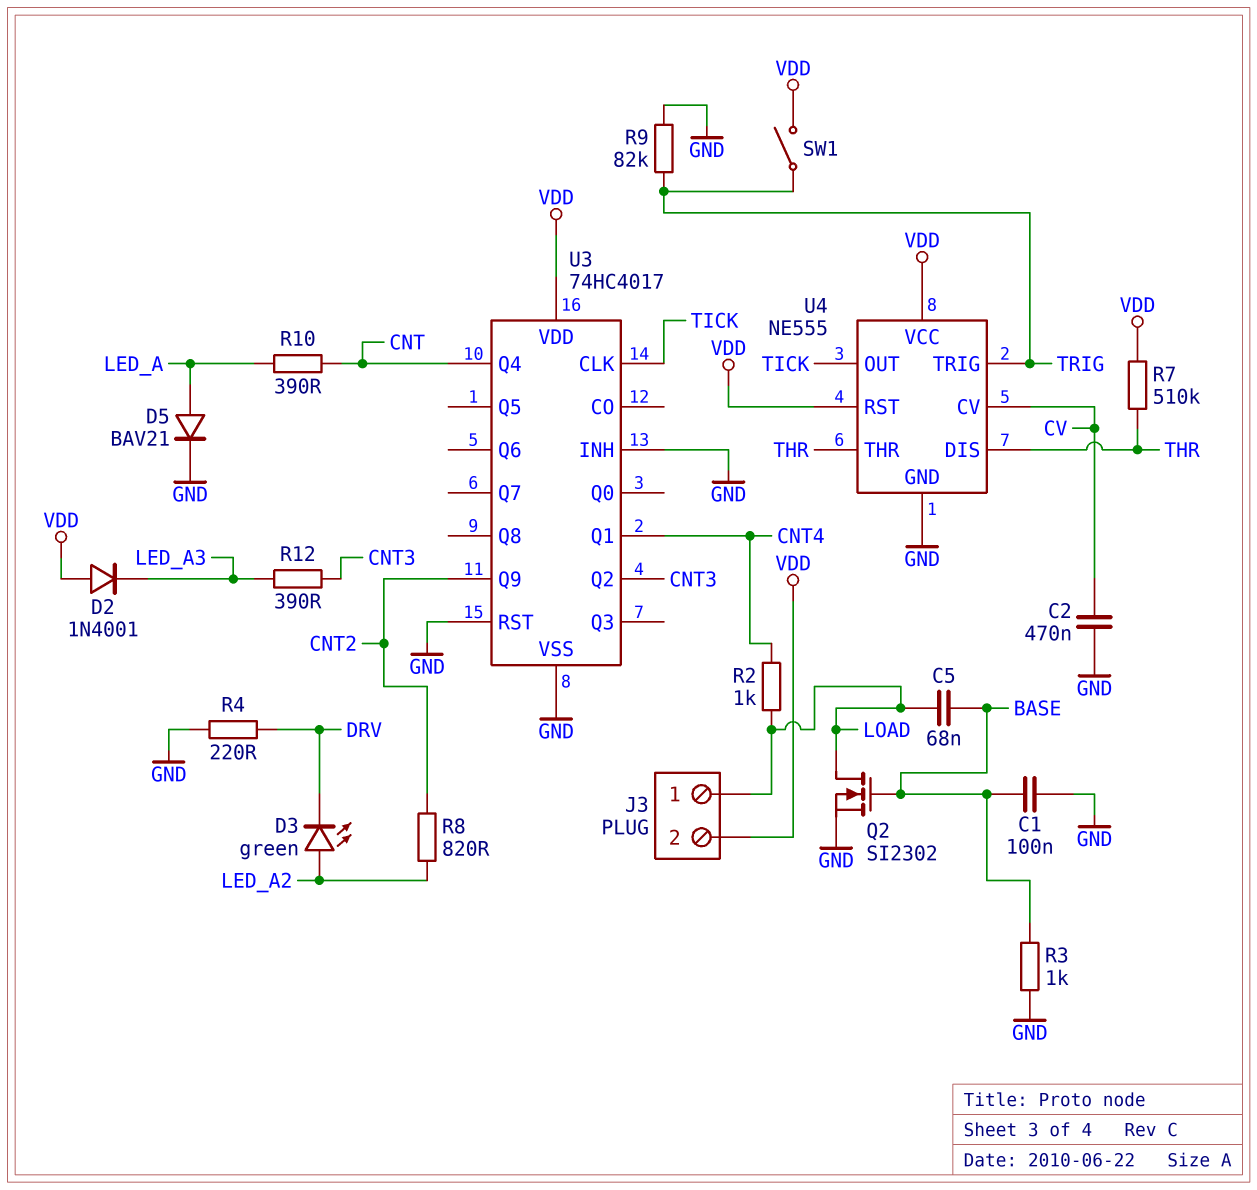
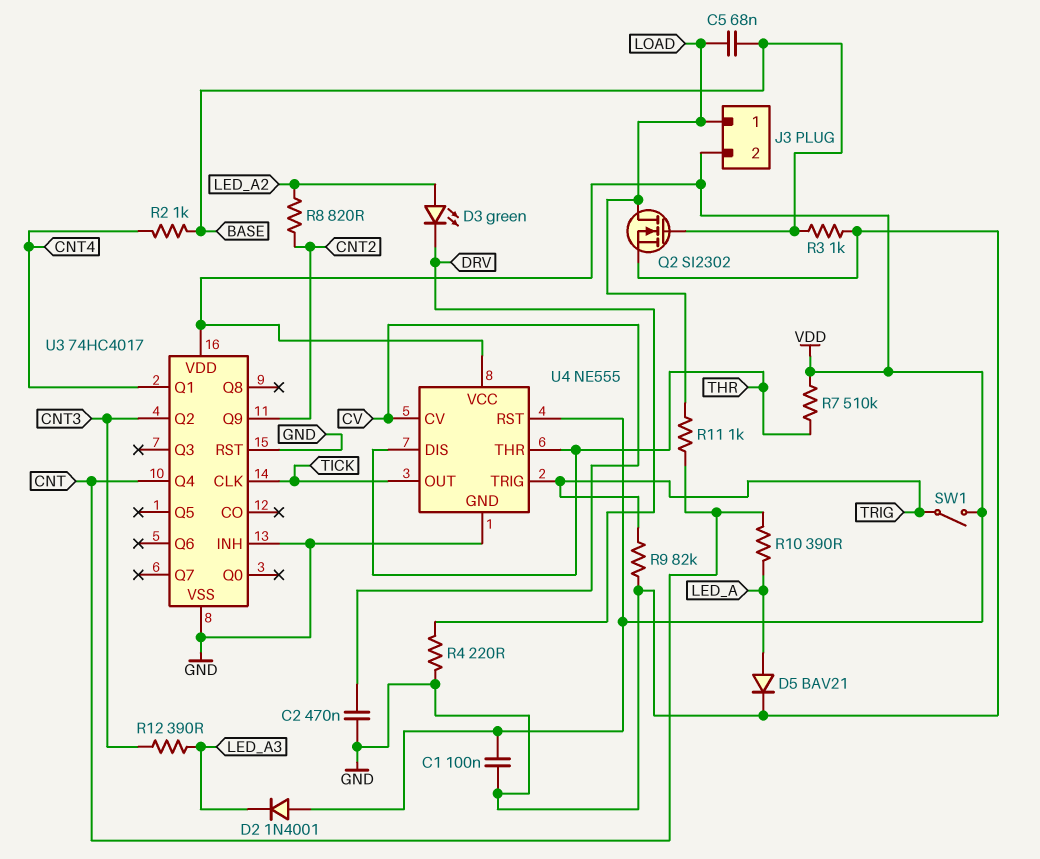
C1: 100nF (BASE, GND) -> 100nF (GND, VDD)
R2: 1k (CNT4, LOAD) -> 1k (BASE, CNT4)
R11: none -> 1k (CNT, LOAD)

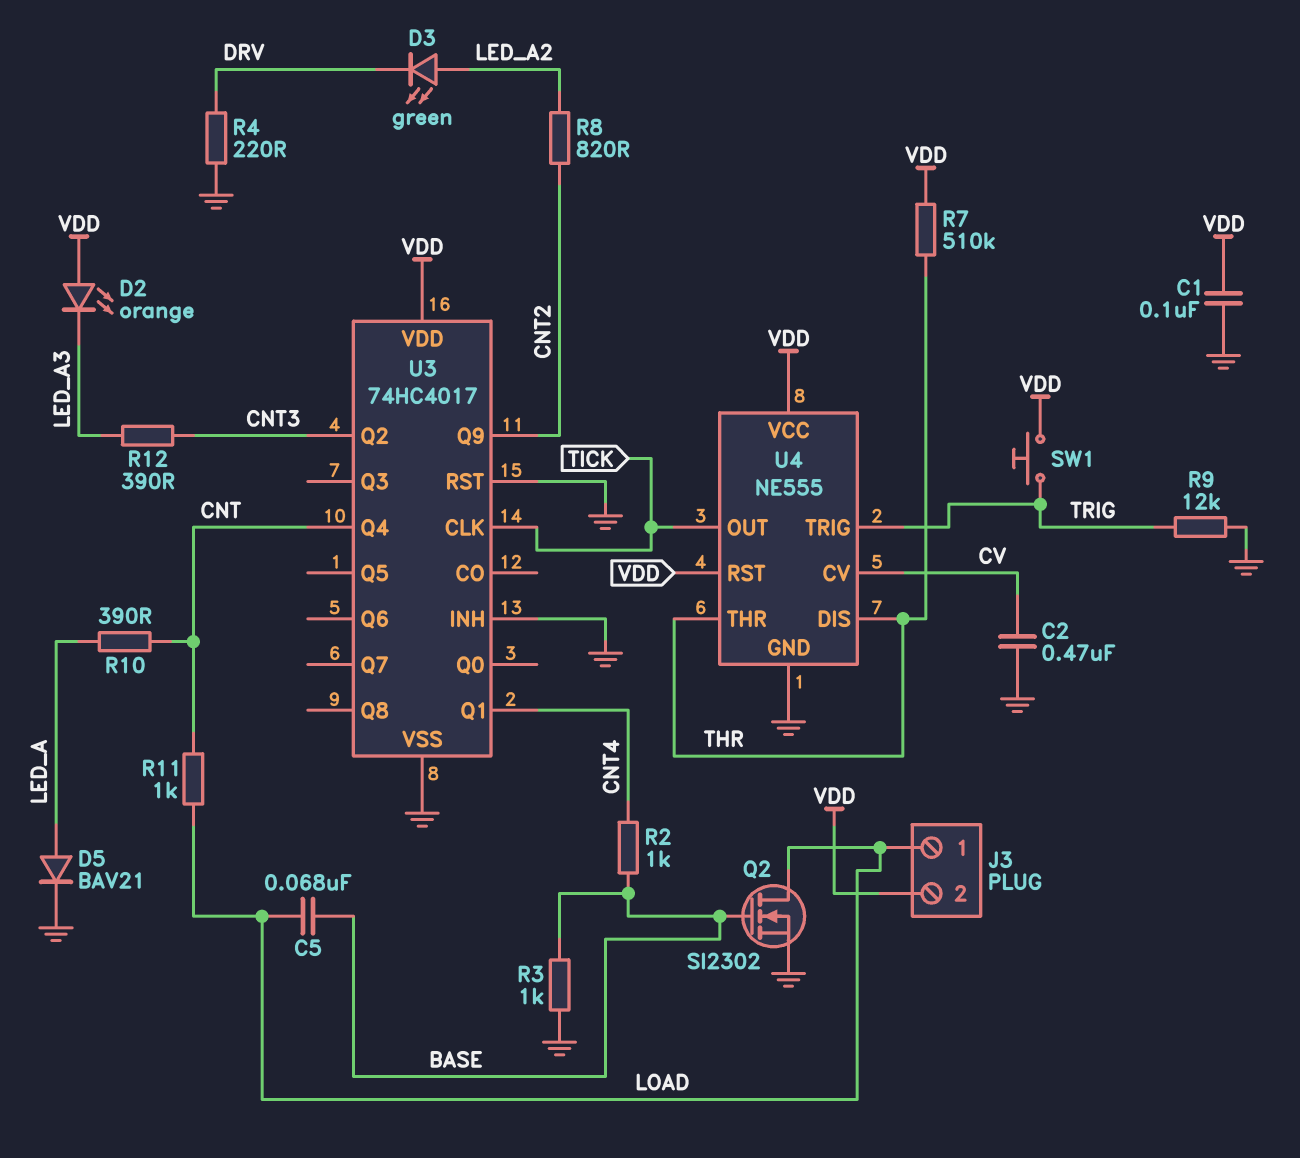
D2: diode 1N4001 (A VDD, K LED_A3) -> LED orange (A VDD, K LED_A3)
R9: 82k (GND, TRIG) -> 12k (GND, TRIG)
SW1: switch (TRIG, VDD) -> button (TRIG, VDD)

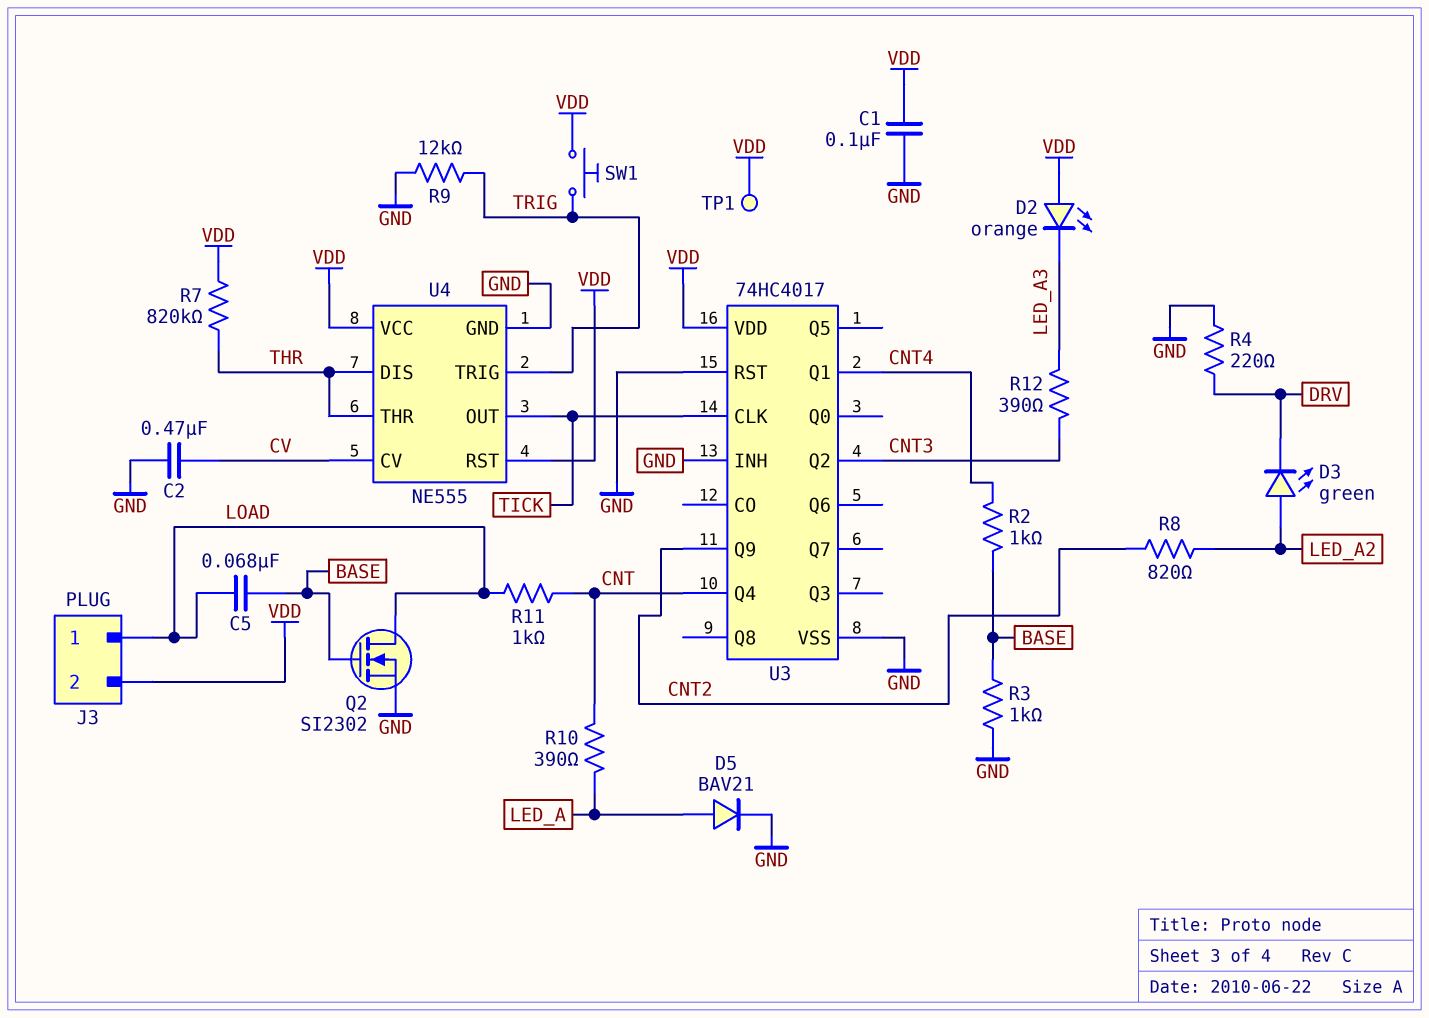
R7: 510k (THR, VDD) -> 820k (THR, VDD)
TP1: none -> test point (VDD)

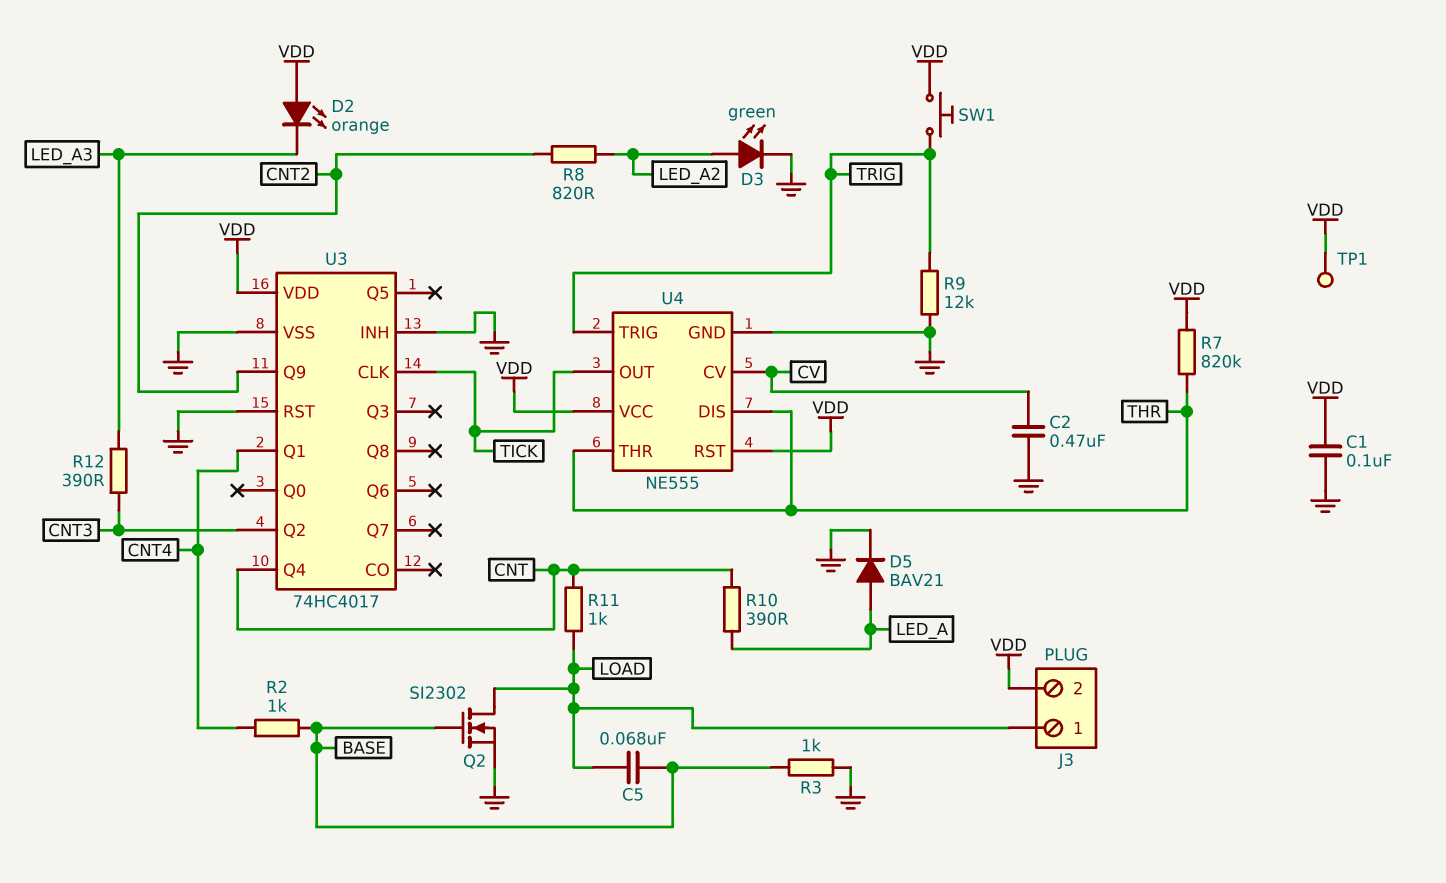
D3: LED green (A LED_A2, K DRV) -> LED green (A LED_A2, K GND)
R4: 220 (DRV, GND) -> none

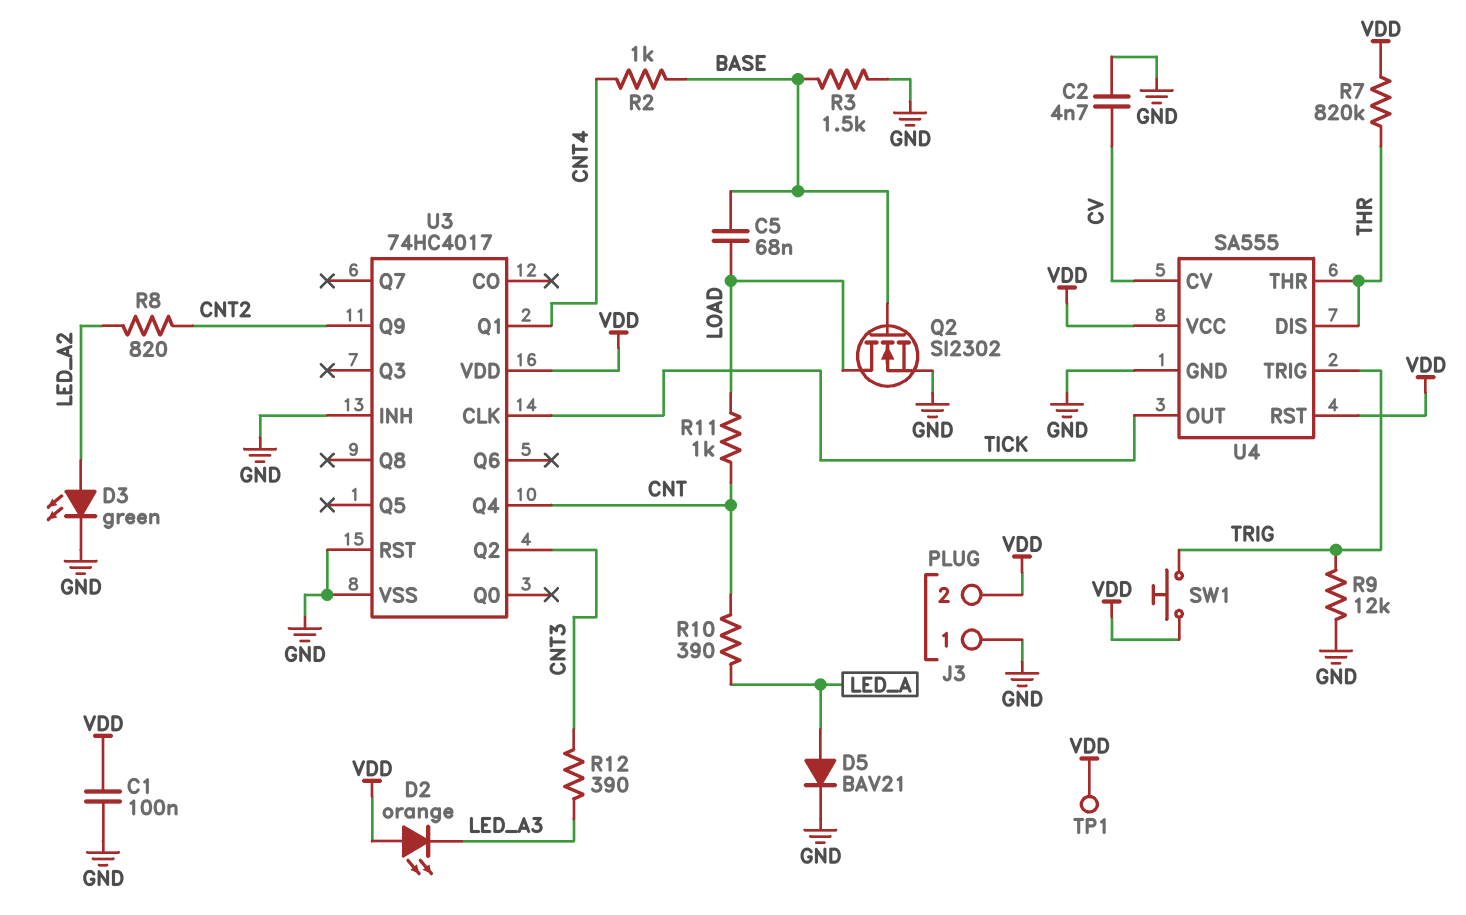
C2: 470nF (CV, GND) -> 4.7nF (CV, GND)
J3 pin 1: LOAD -> GND
R3: 1k (BASE, GND) -> 1.5k (BASE, GND)
U4: NE555 -> SA555

